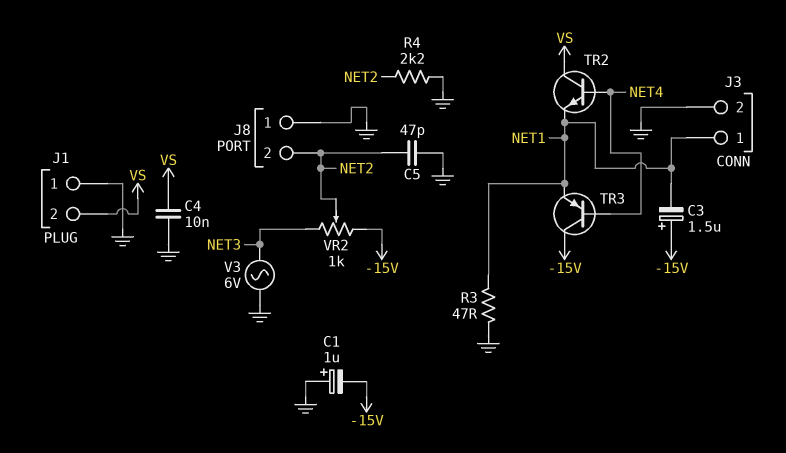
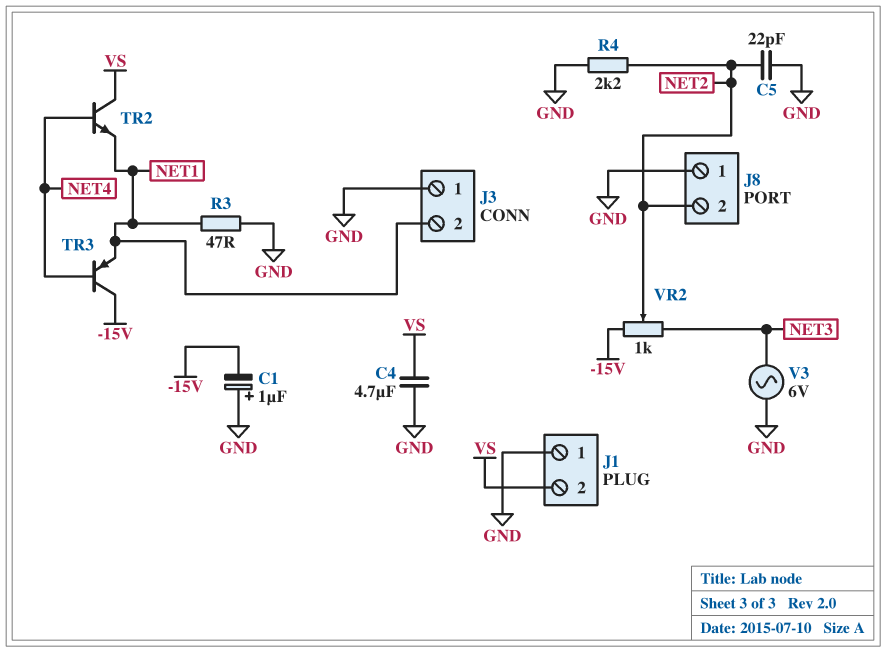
C3: 1.5uF (plus -15V, minus NET1) -> none
C4: 10nF (GND, VS) -> 4.7uF (GND, VS)
C5: 47pF (GND, NET2) -> 22pF (GND, NET2)
J3 pin 1: NET1 -> GND
J3 pin 2: GND -> NET1

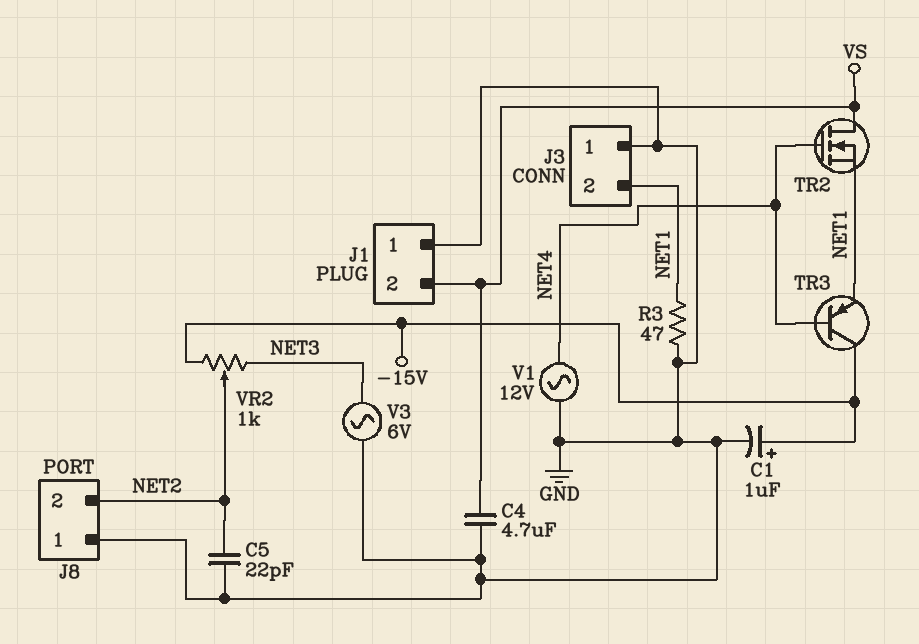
C1: 1uF (plus GND, minus -15V) -> 1uF (plus -15V, minus GND)
R4: 2.2k (GND, NET2) -> none
TR2: NPN (B NET4, C VS, E NET1) -> NMOS (G NET4, D VS, S NET1)
V1: none -> AC 12V (GND, NET4)

